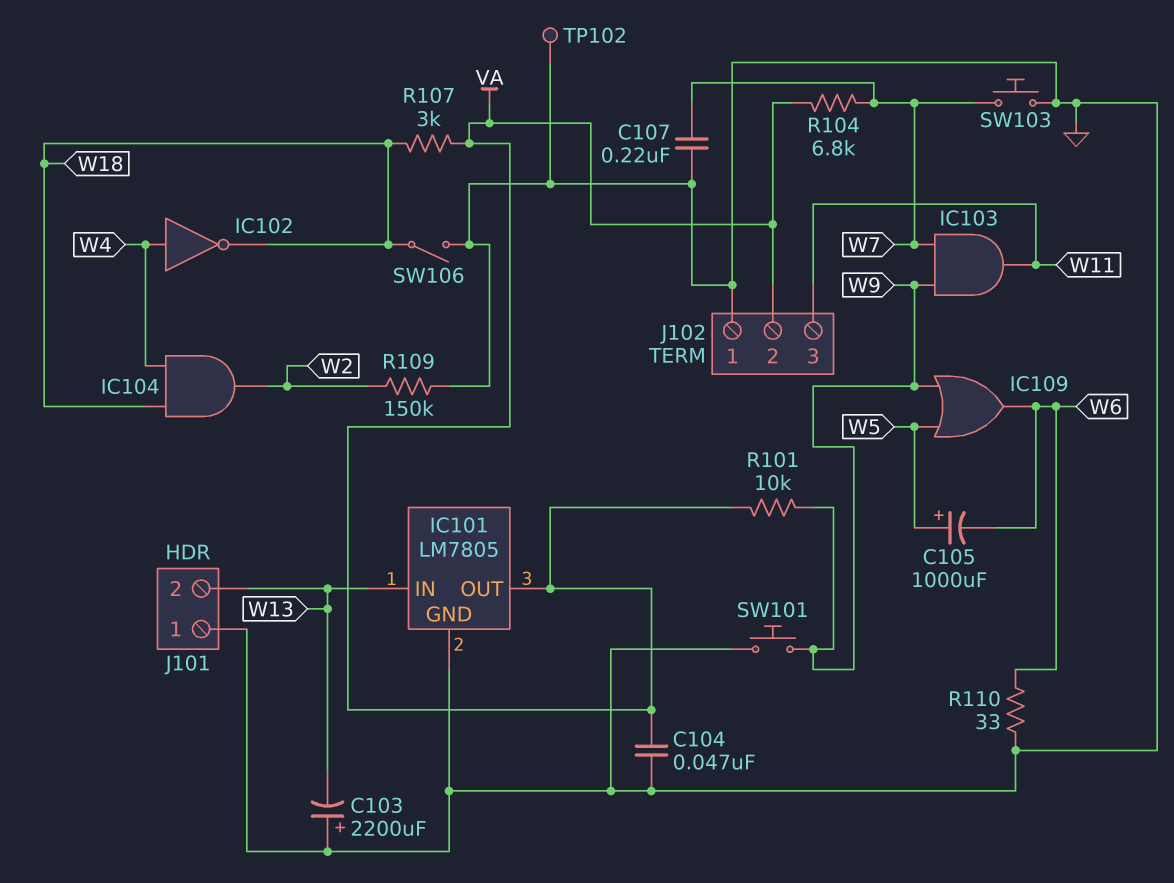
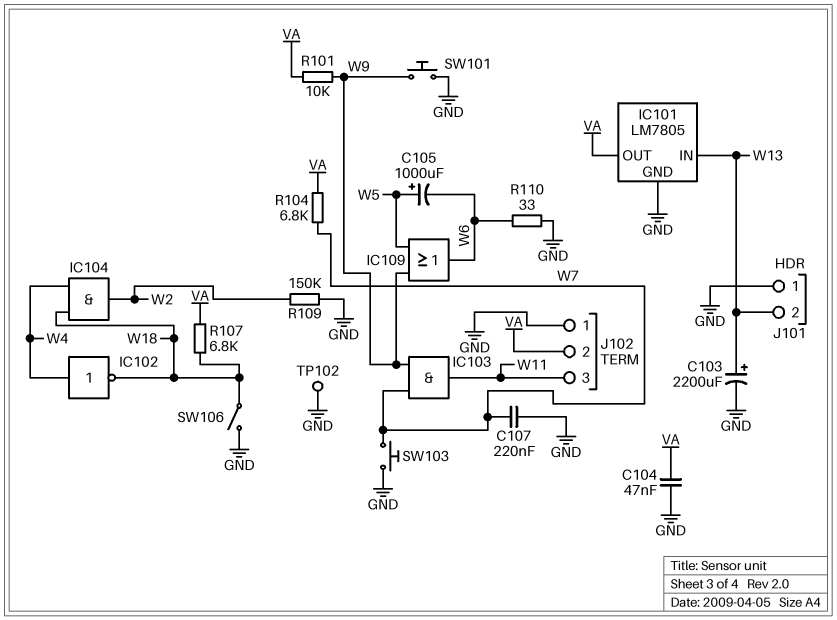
C103: 2200uF (plus GND, minus W13) -> 2200uF (plus W13, minus GND)
R107: 3k (VA, W18) -> 6.8k (VA, W18)

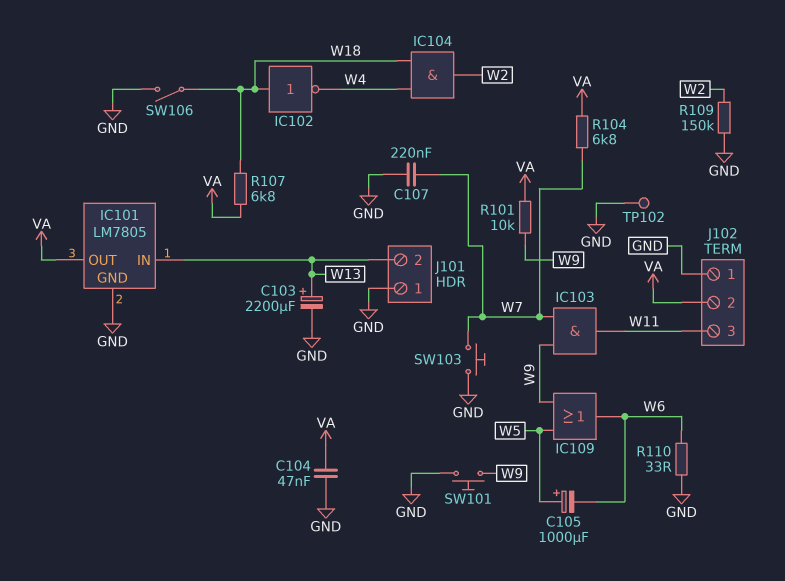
IC102: NOT (in W4, out W18) -> NOT (in W18, out W4)

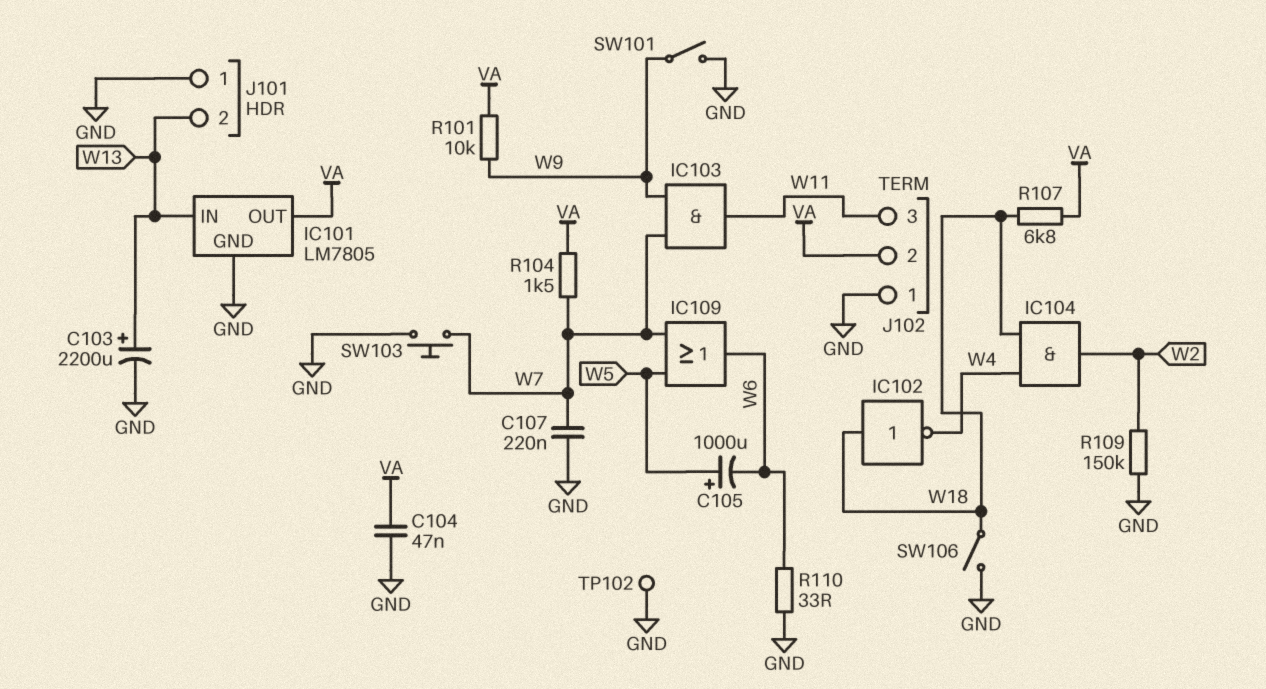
IC109: OR (in W5, in W9, out W6) -> OR (in W5, in W7, out W6)
R104: 6.8k (VA, W7) -> 1.5k (VA, W7)
SW101: button (GND, W9) -> switch (GND, W9)

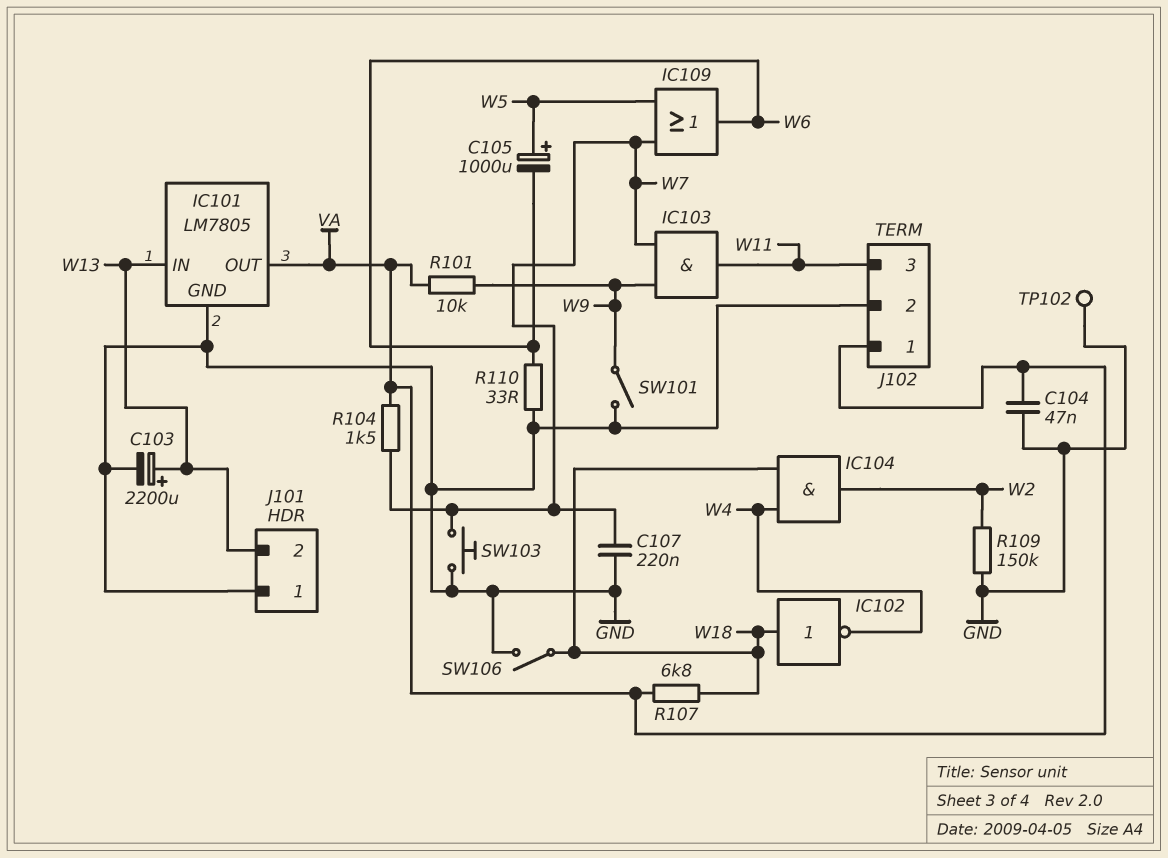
J102 pin 1: GND -> VA
J102 pin 2: VA -> GND

